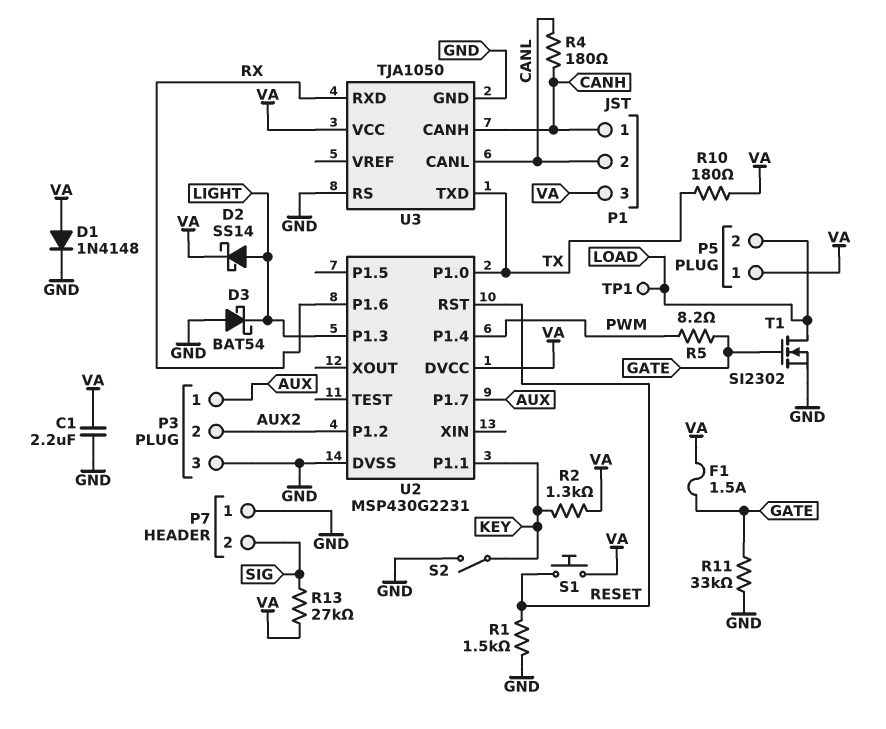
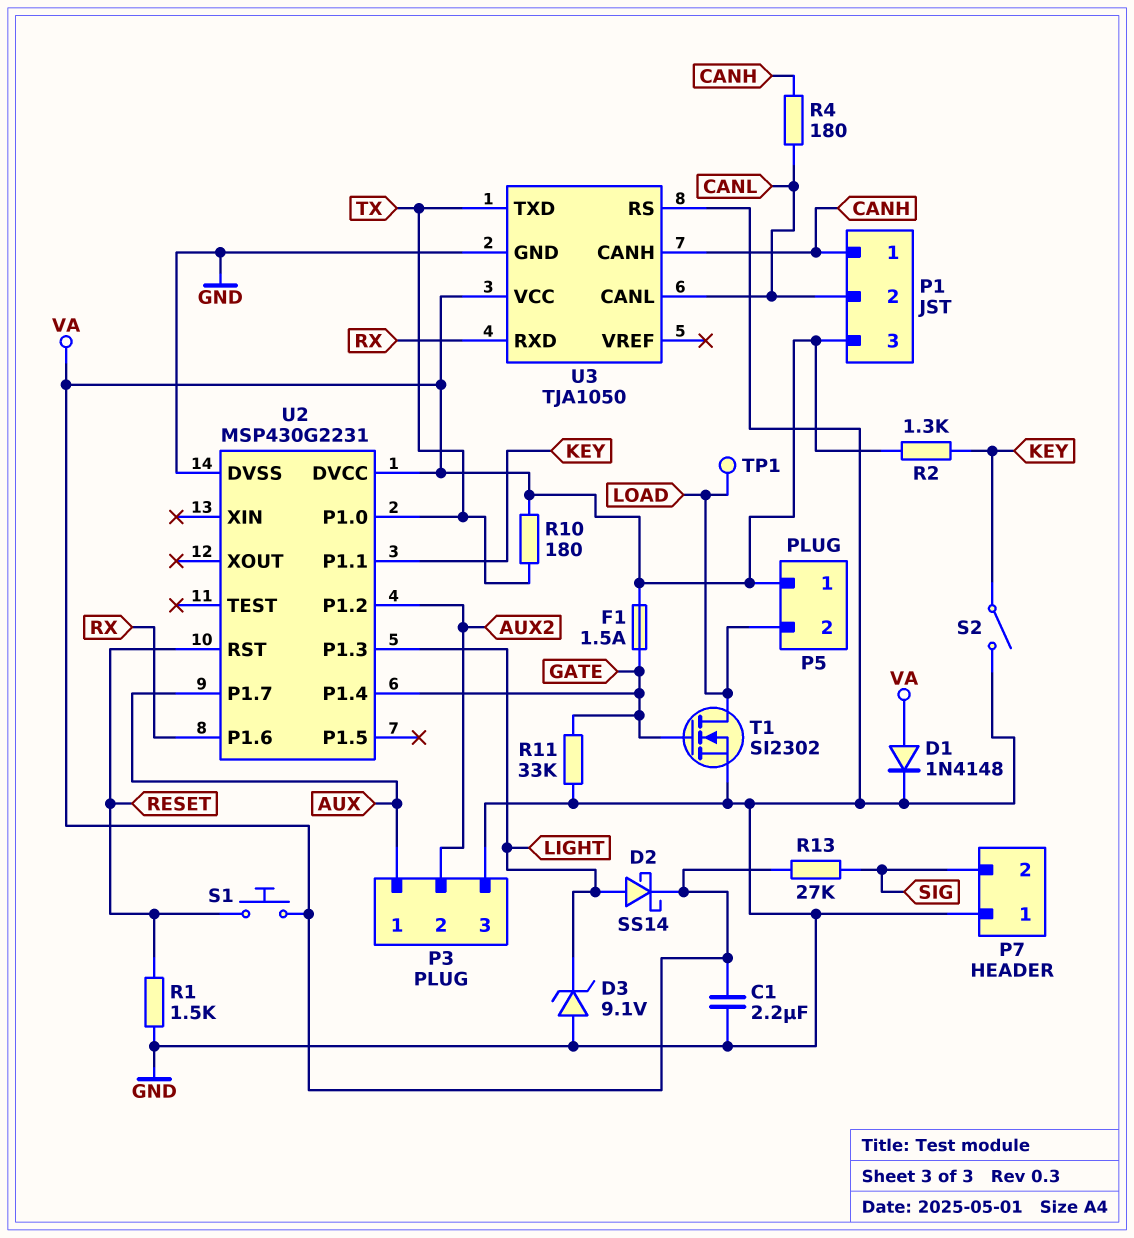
D3: schottky BAT54 (A GND, K LIGHT) -> zener 9.1V (A GND, K LIGHT)
R5: 8.2 (GATE, PWM) -> none
U2 pin P1.4: PWM -> GATE

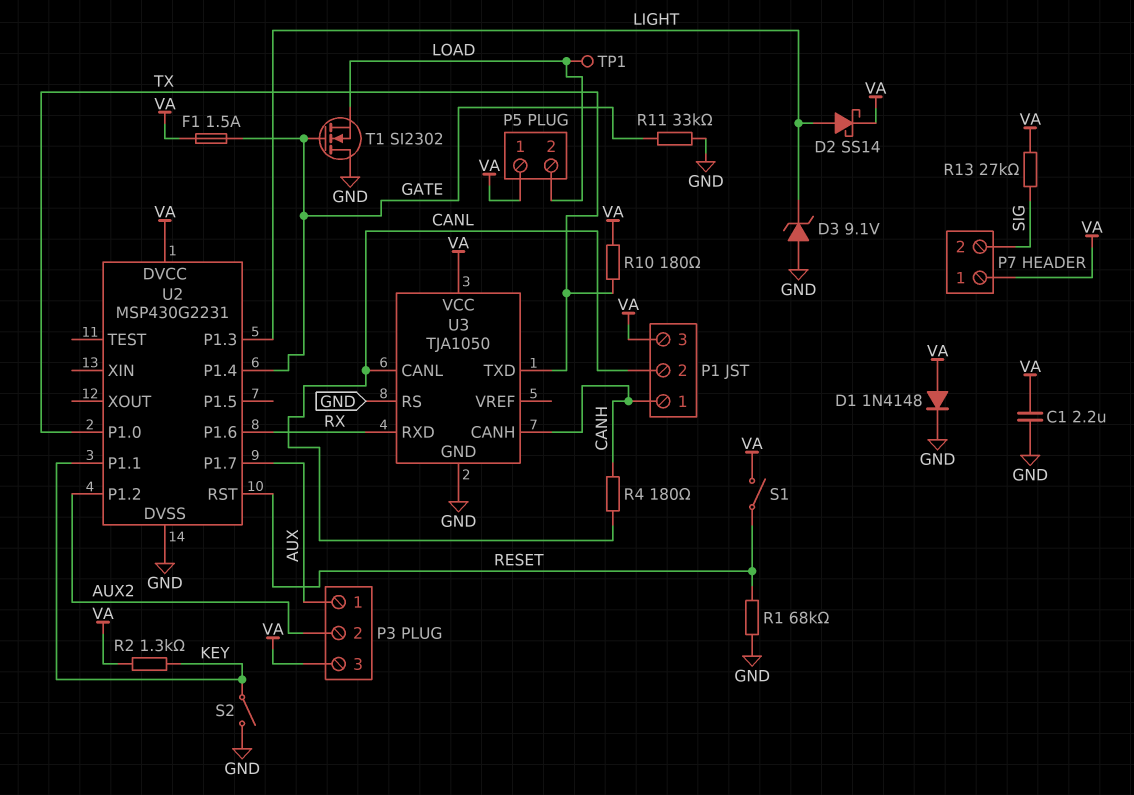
P3 pin 3: GND -> VA
P7 pin 1: GND -> VA
R1: 1.5k (GND, RESET) -> 68k (GND, RESET)
S1: button (RESET, VA) -> switch (RESET, VA)
T1: NMOS SI2302 (G GATE, D LOAD, S GND) -> NMOS SI2302 (G GATE, D GND, S LOAD)

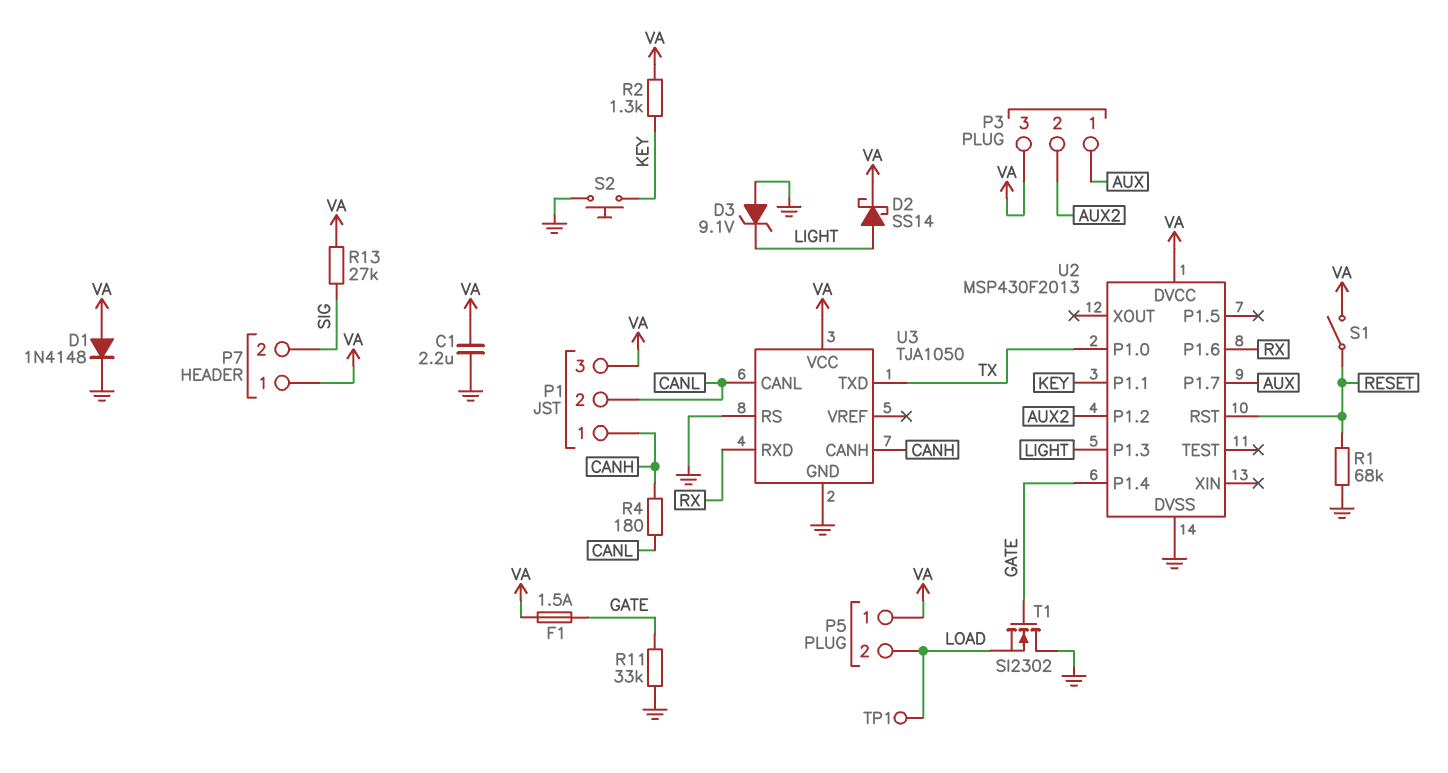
R10: 180 (TX, VA) -> none
S2: switch (GND, KEY) -> button (GND, KEY)
U2: MSP430G2231 -> MSP430F2013

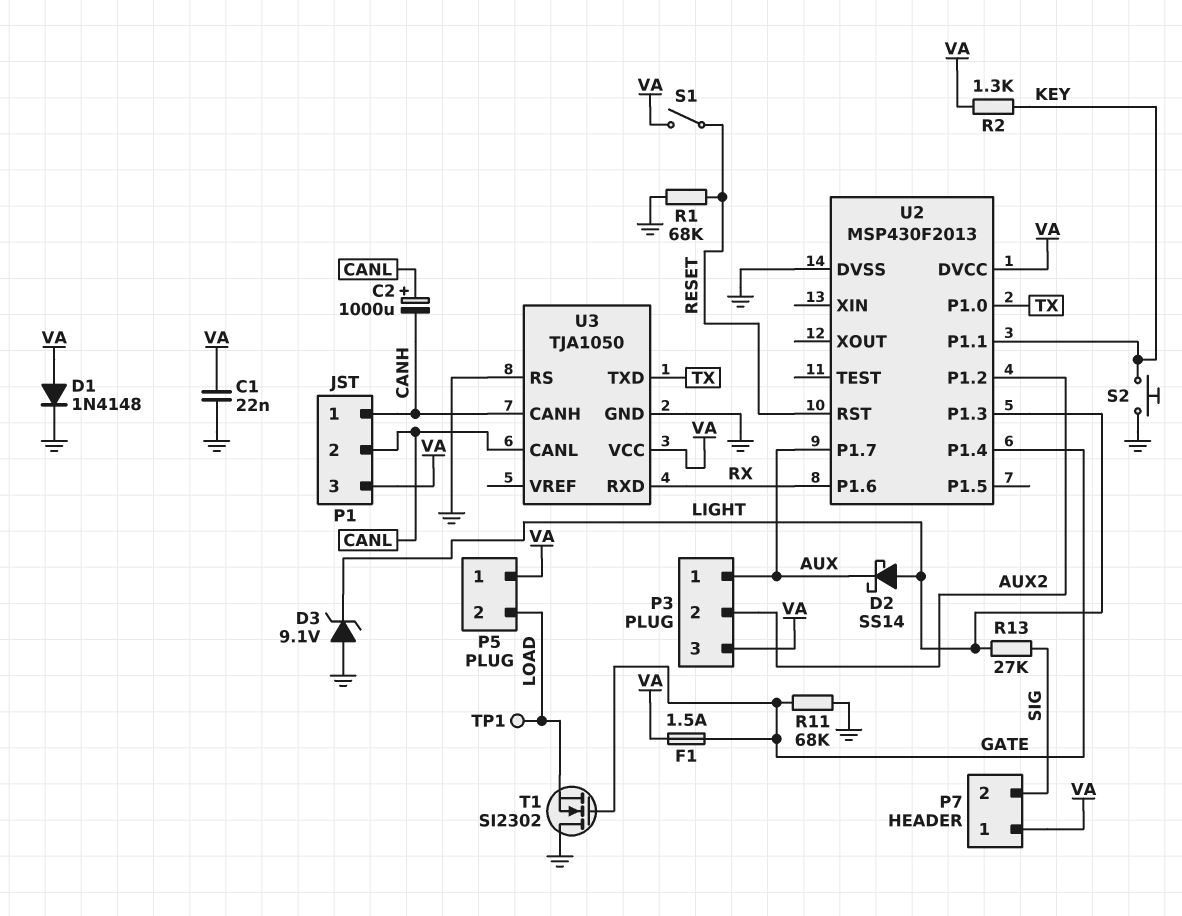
C1: 2.2uF (GND, VA) -> 22nF (GND, VA)
C2: none -> 1000uF (plus CANL, minus CANH)
D2: schottky SS14 (A LIGHT, K VA) -> schottky SS14 (A LIGHT, K AUX)
R4: 180 (CANH, CANL) -> none
R11: 33k (GATE, GND) -> 68k (GATE, GND)
R13: 27k (SIG, VA) -> 27k (LIGHT, SIG)

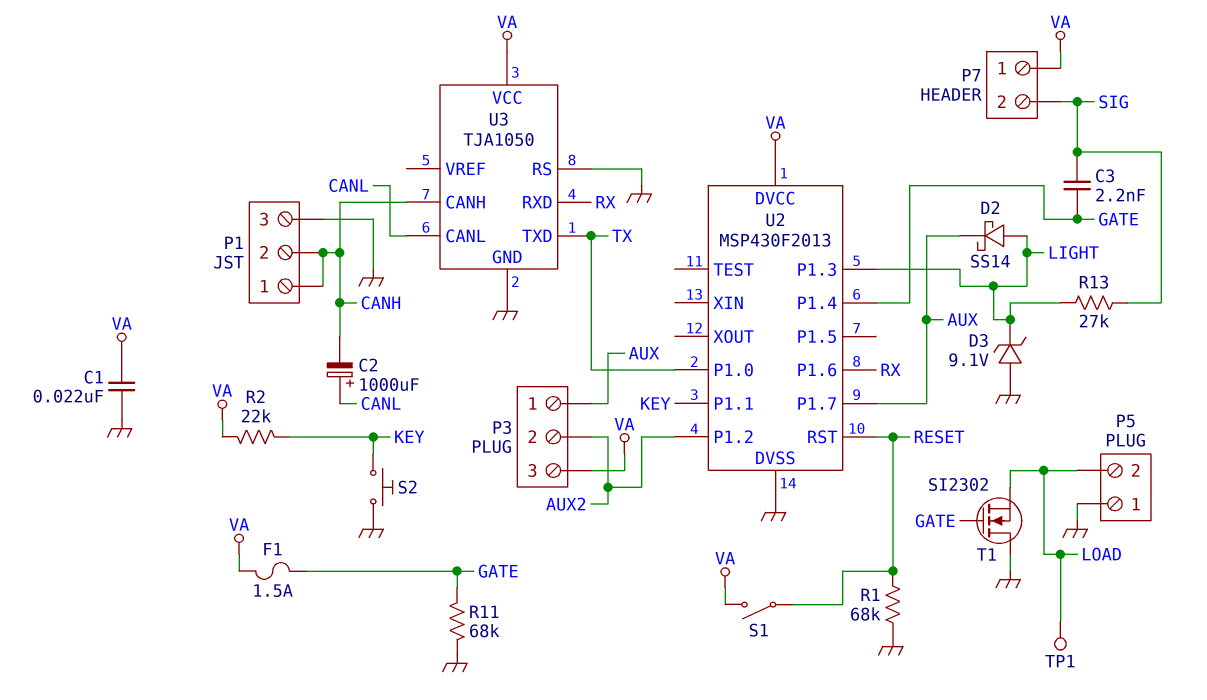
C3: none -> 2.2nF (GATE, SIG)
D1: diode 1N4148 (A VA, K GND) -> none
P1 pin 2: CANL -> CANH
P1 pin 3: VA -> GND
P5 pin 1: VA -> GND
R2: 1.3k (KEY, VA) -> 22k (KEY, VA)

